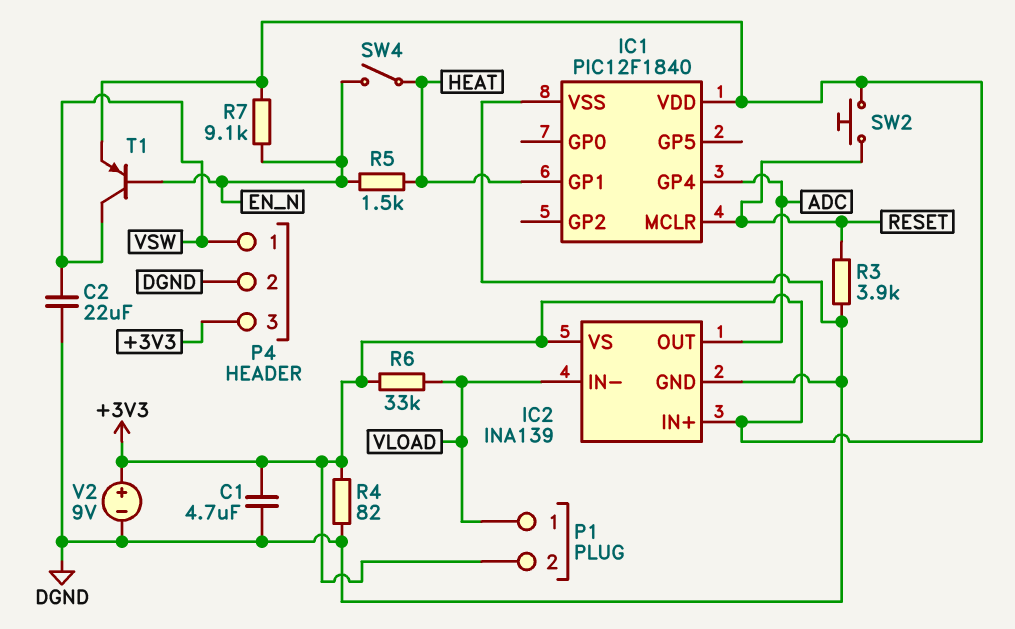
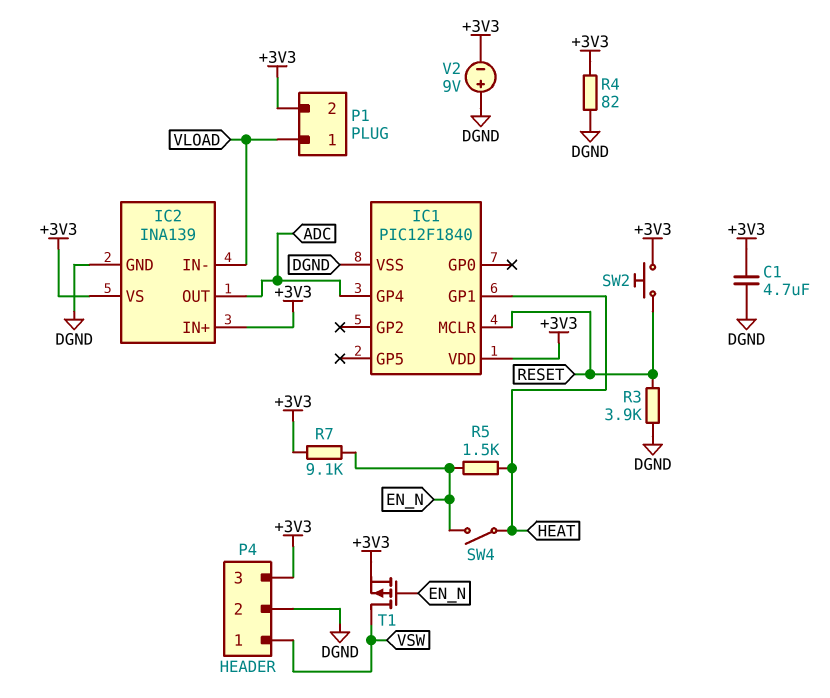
C2: 22uF (DGND, VSW) -> none
R6: 33k (+3V3, VLOAD) -> none
T1: PNP (B EN_N, C VSW, E +3V3) -> PMOS (G EN_N, D VSW, S +3V3)
V2: 9V (plus +3V3, minus DGND) -> 9V (plus DGND, minus +3V3)

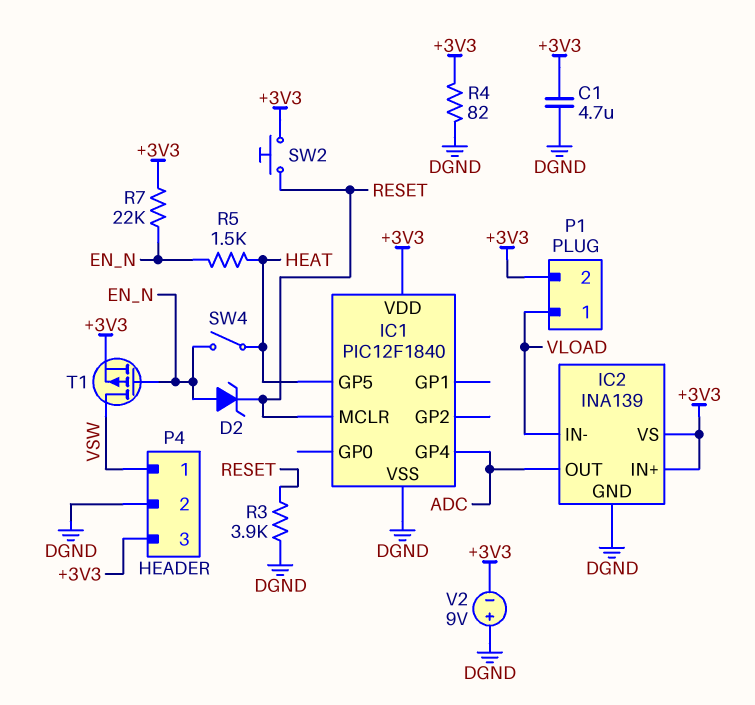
D2: none -> zener (A EN_N, K RESET)
IC1 pin GP1: HEAT -> none
IC1 pin GP5: none -> HEAT
R7: 9.1k (+3V3, EN_N) -> 22k (+3V3, EN_N)

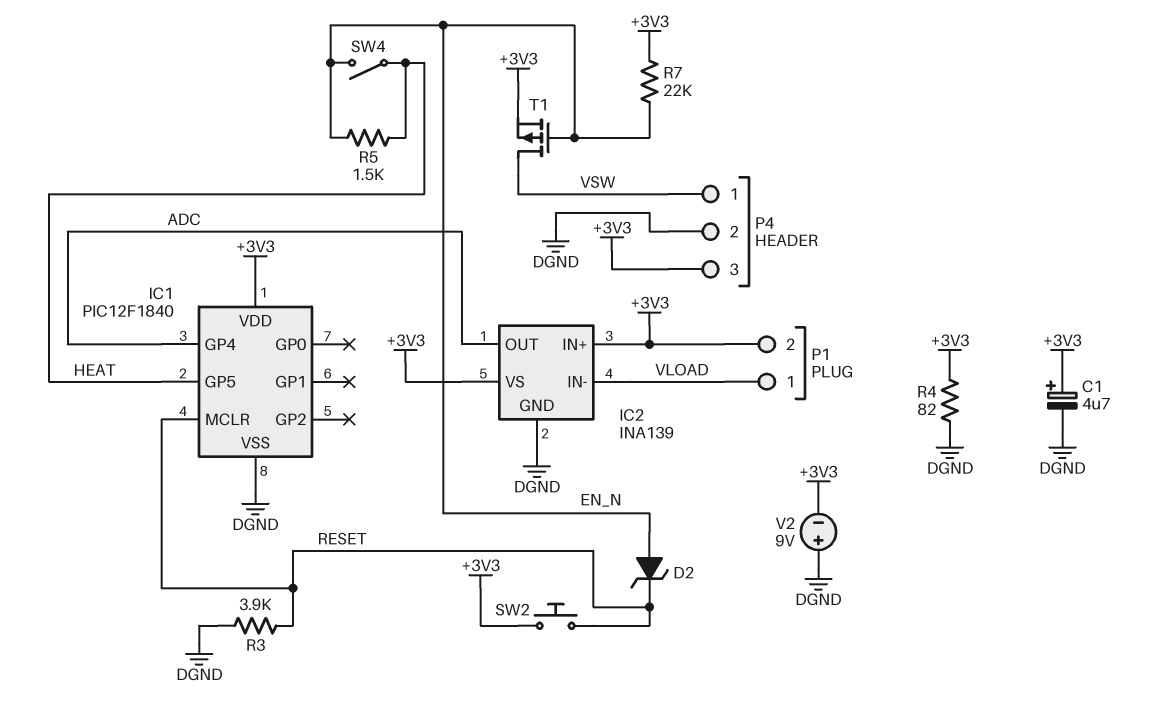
C1: 4.7uF (+3V3, DGND) -> 4.7uF (plus +3V3, minus DGND)

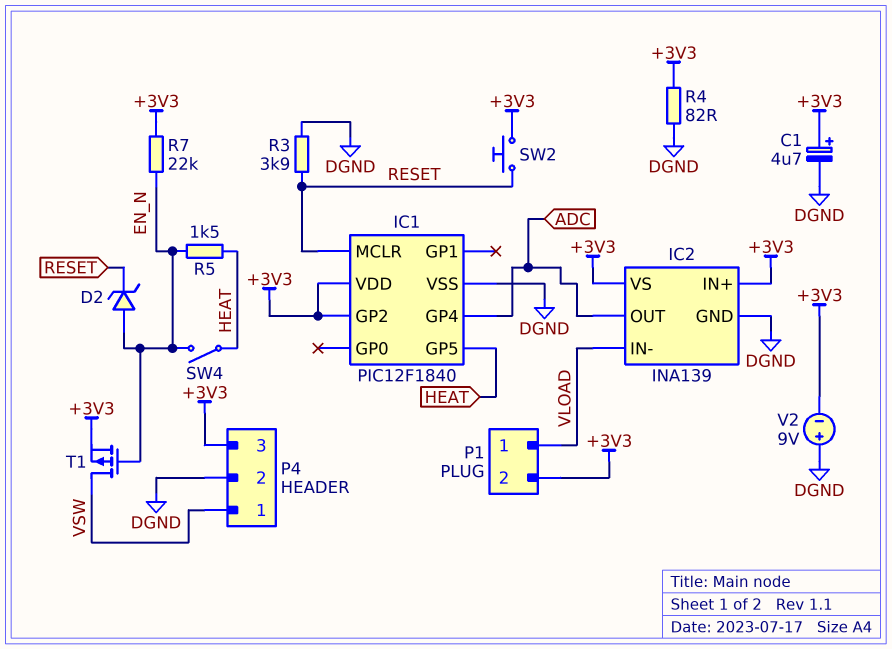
IC1 pin GP2: none -> +3V3

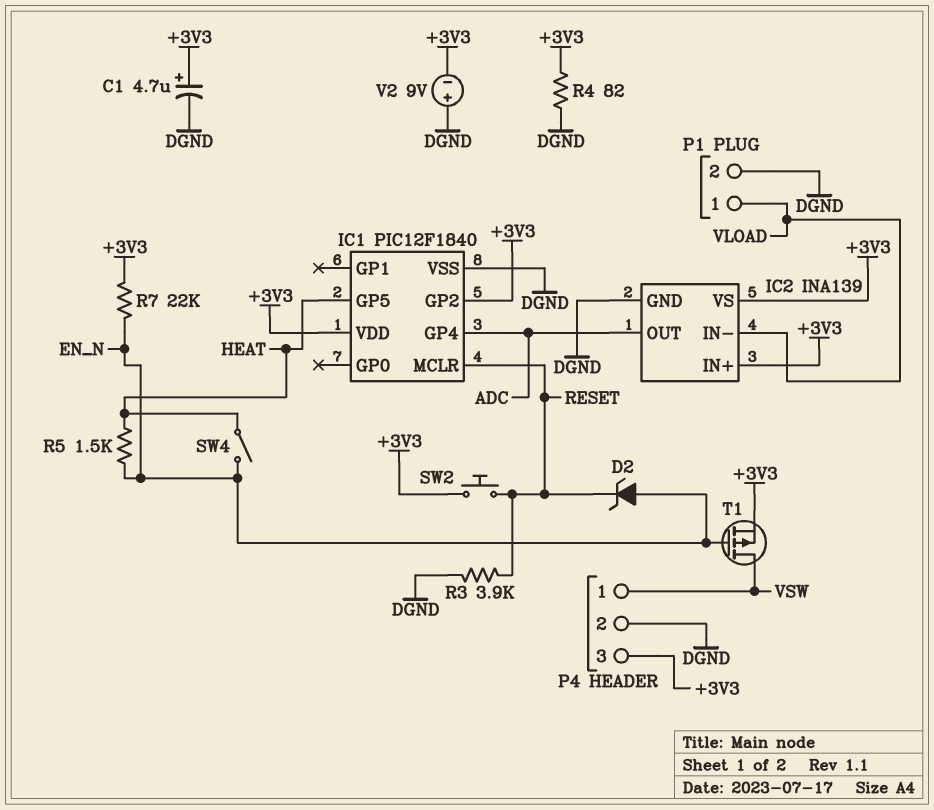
P1 pin 2: +3V3 -> DGND

